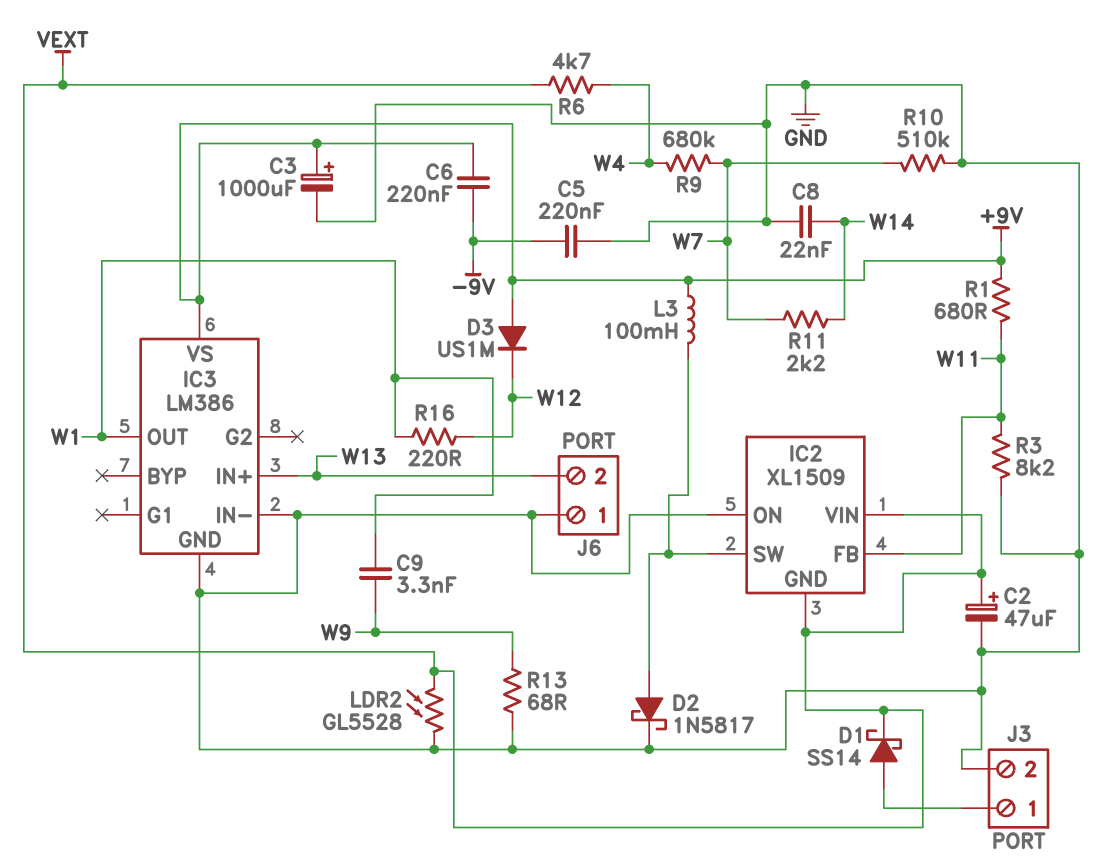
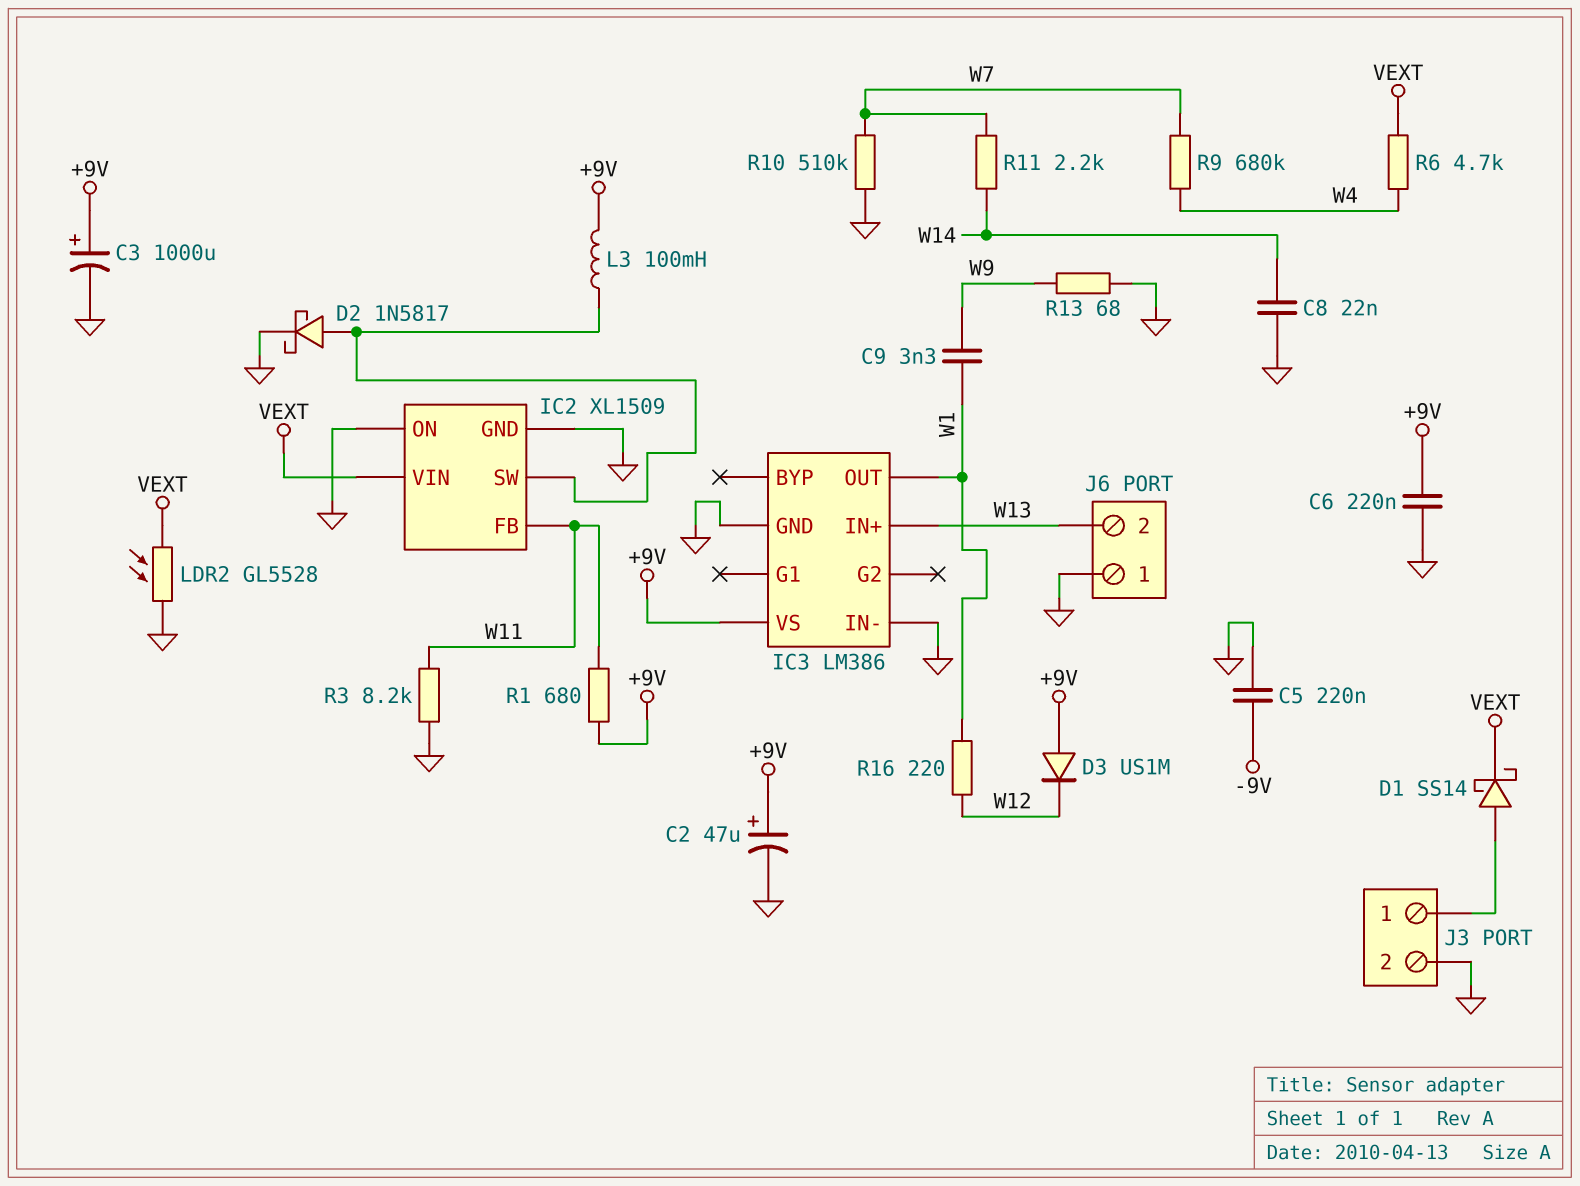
C2: 47uF (plus VEXT, minus GND) -> 47uF (plus +9V, minus GND)
C6: 220nF (+9V, -9V) -> 220nF (+9V, GND)
IC2 pin GND: VEXT -> GND

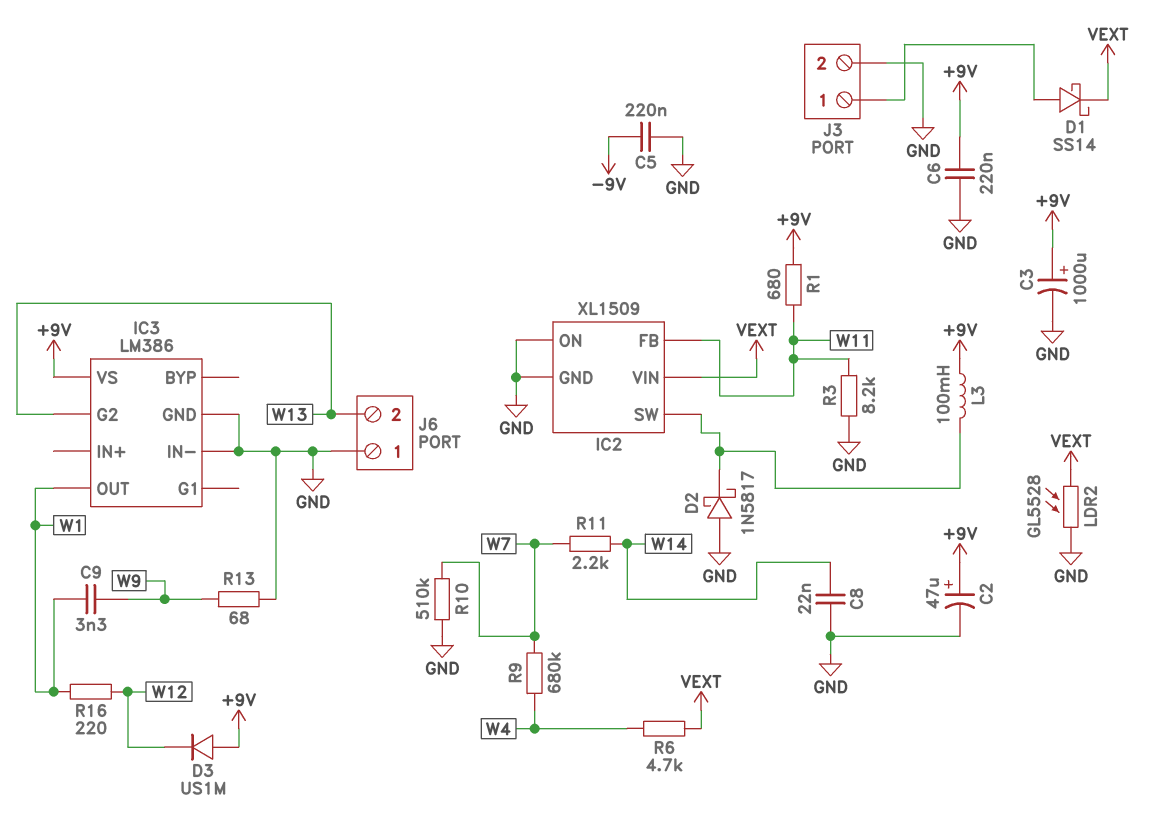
D2: schottky 1N5817 (A IC2/SW, K GND) -> schottky 1N5817 (A GND, K IC2/SW)
IC3 pin G2: none -> W13
IC3 pin IN+: W13 -> none

